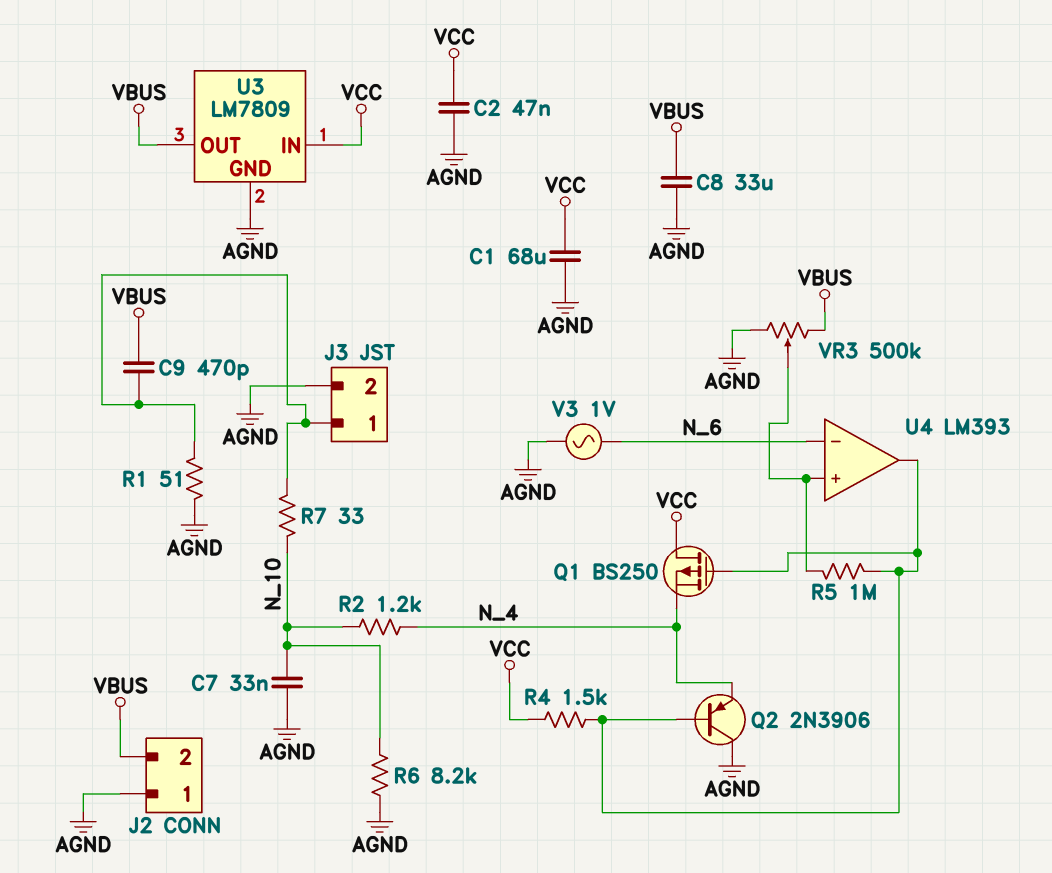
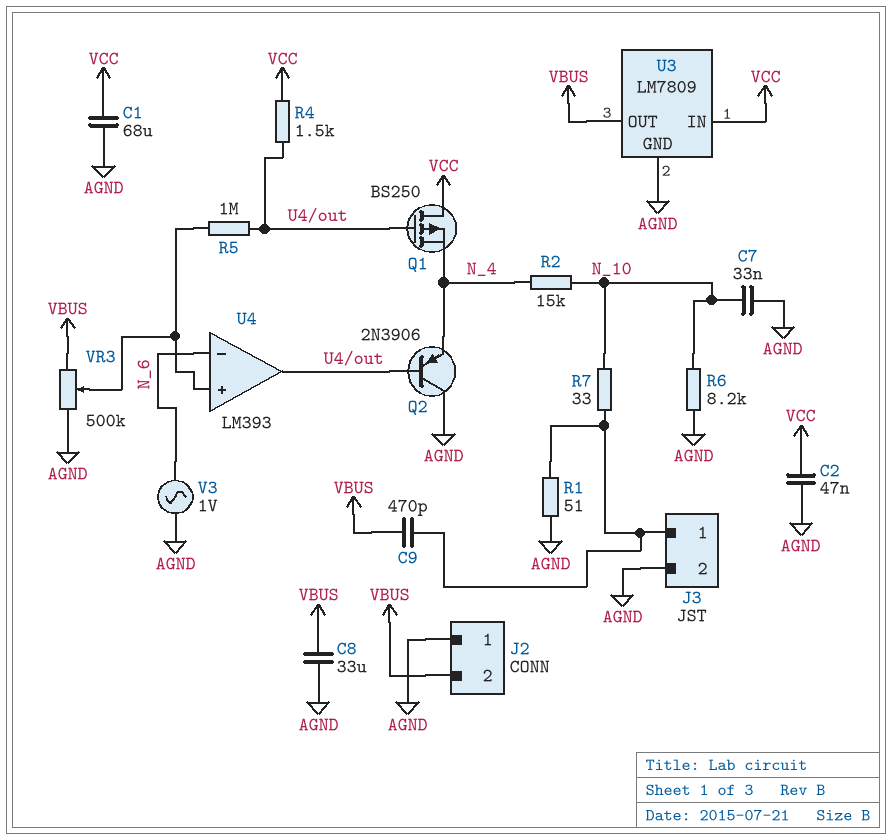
R2: 1.2k (N_4, N_10) -> 15k (N_4, N_10)

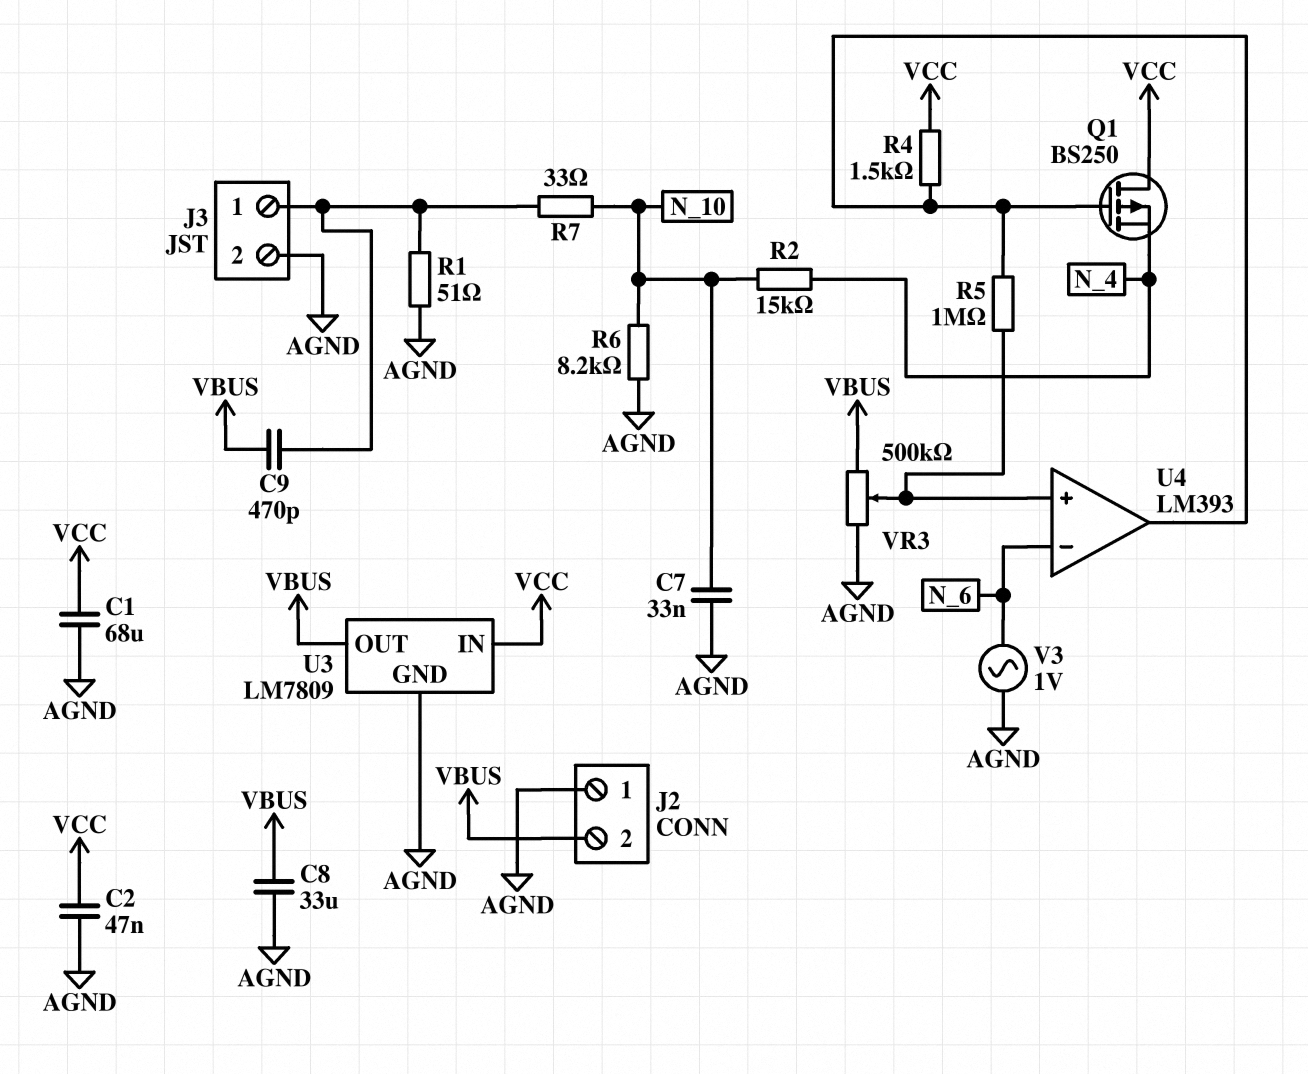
Q2: PNP 2N3906 (B U4/out, C AGND, E N_4) -> none

